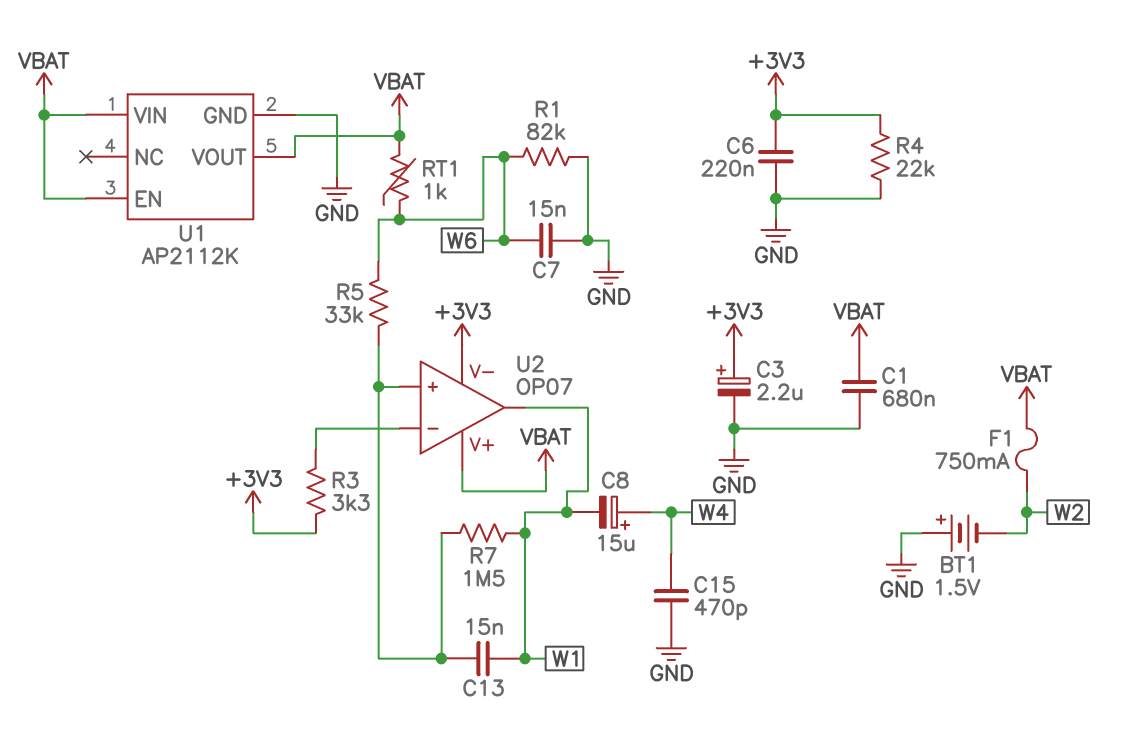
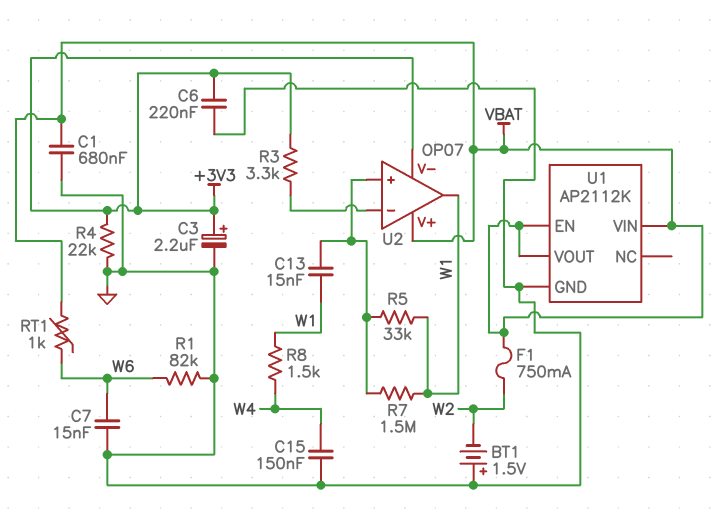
C8: 15uF (plus W4, minus W1) -> none
C15: 470pF (GND, W4) -> 150nF (GND, W4)
R5: 33k (U2/in+, W6) -> 33k (U2/in+, W1)
R8: none -> 1.5k (W1, W4)

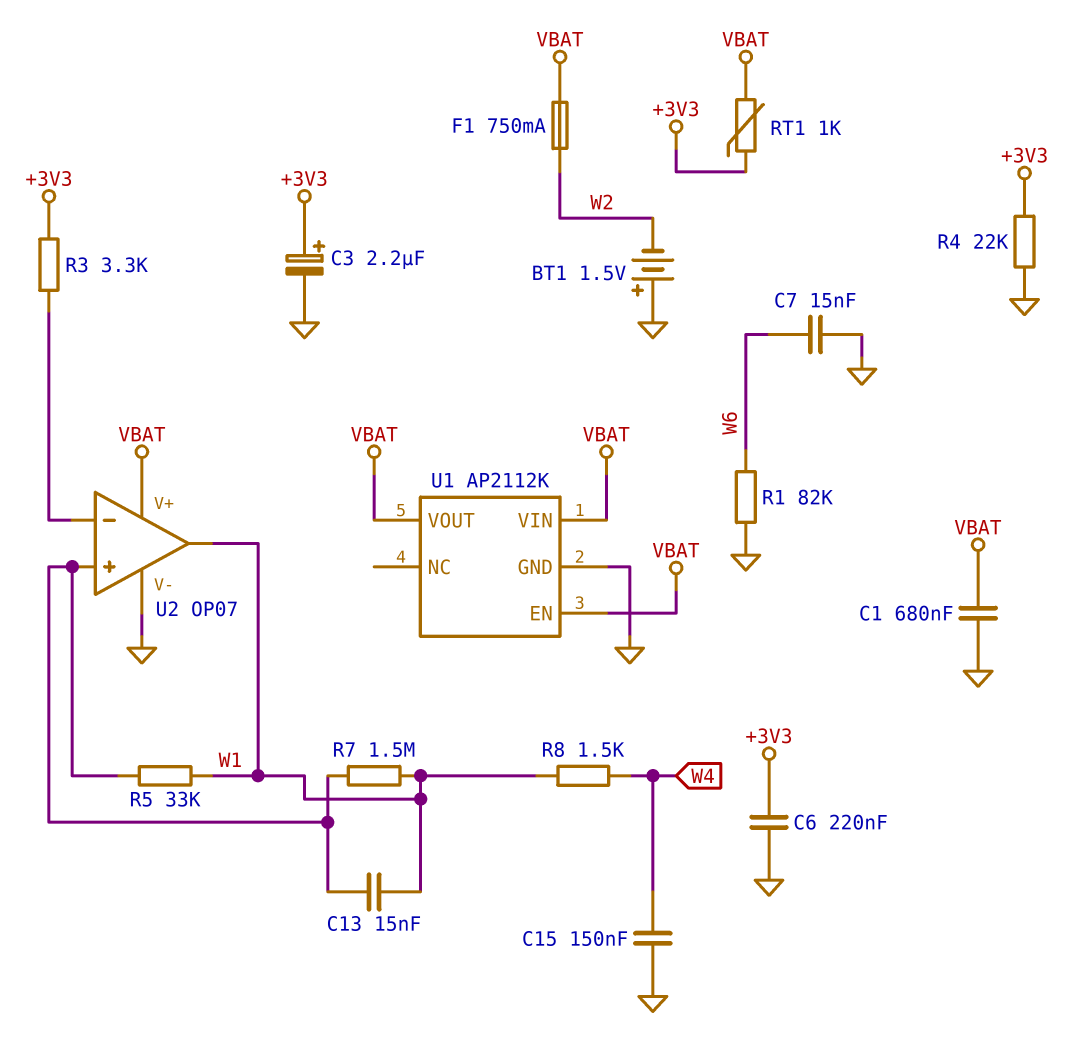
RT1: 1k (VBAT, W6) -> 1k (+3V3, VBAT)
U2 pin V-: +3V3 -> GND

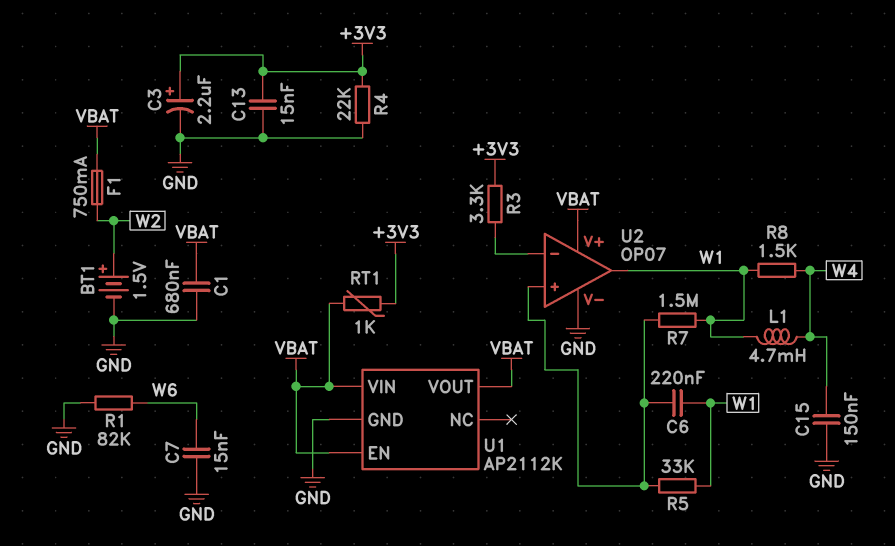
BT1: 1.5V (plus GND, minus W2) -> 1.5V (plus W2, minus GND)
C6: 220nF (+3V3, GND) -> 220nF (U2/in+, W1)
C13: 15nF (U2/in+, W1) -> 15nF (+3V3, GND)
L1: none -> 4.7mH (W1, W4)

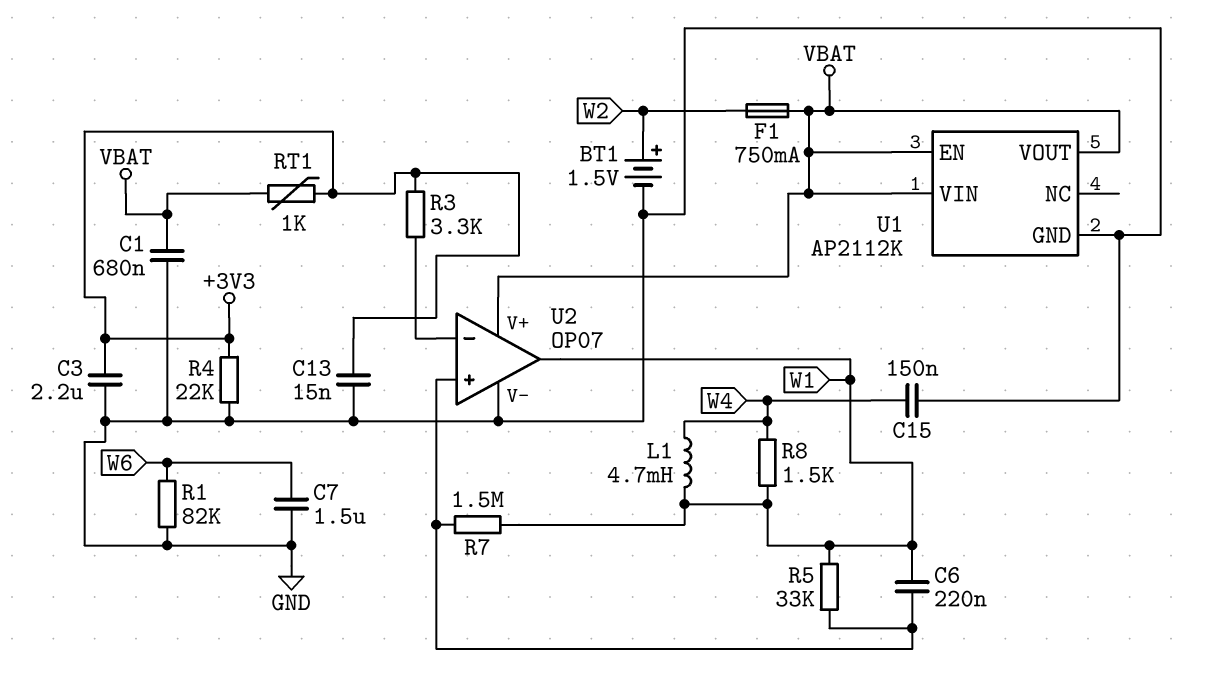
C3: 2.2uF (plus +3V3, minus GND) -> 2.2uF (+3V3, GND)
C7: 15nF (GND, W6) -> 1.5uF (GND, W6)

